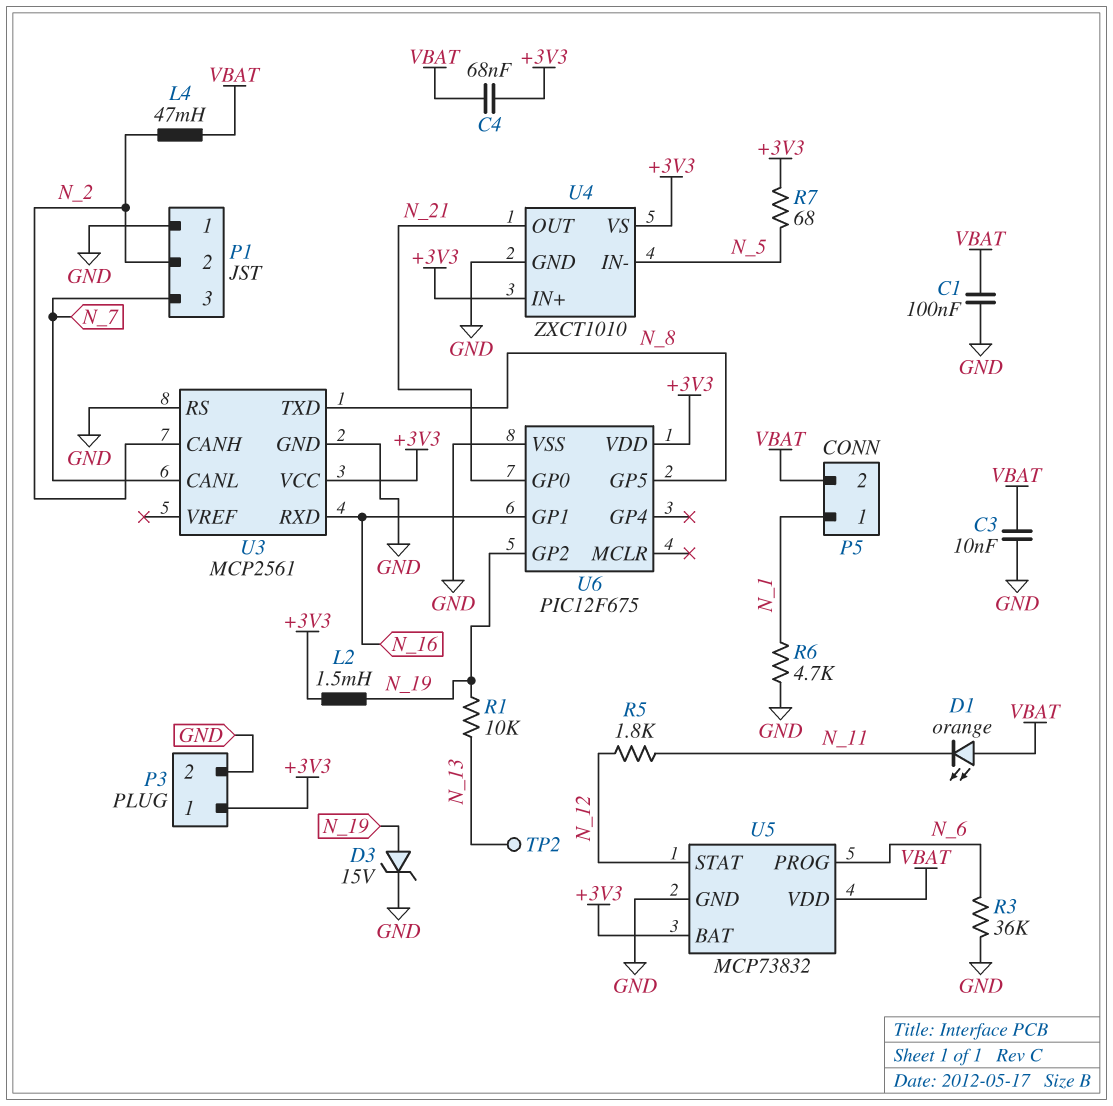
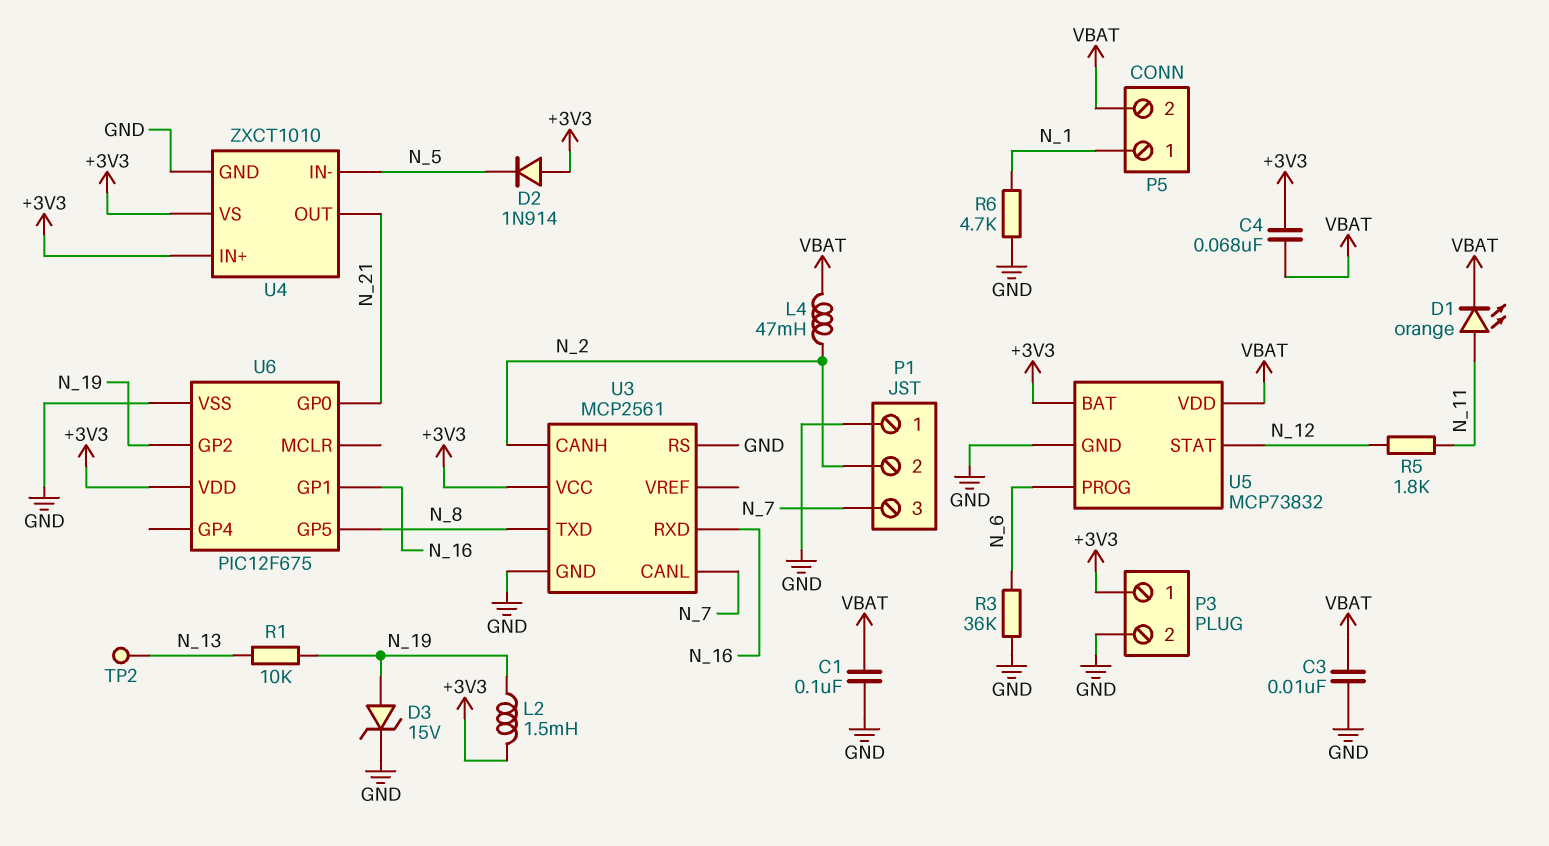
D1: LED orange (A VBAT, K N_11) -> LED orange (A N_11, K VBAT)
D2: none -> diode 1N914 (A +3V3, K N_5)
R7: 68 (+3V3, N_5) -> none

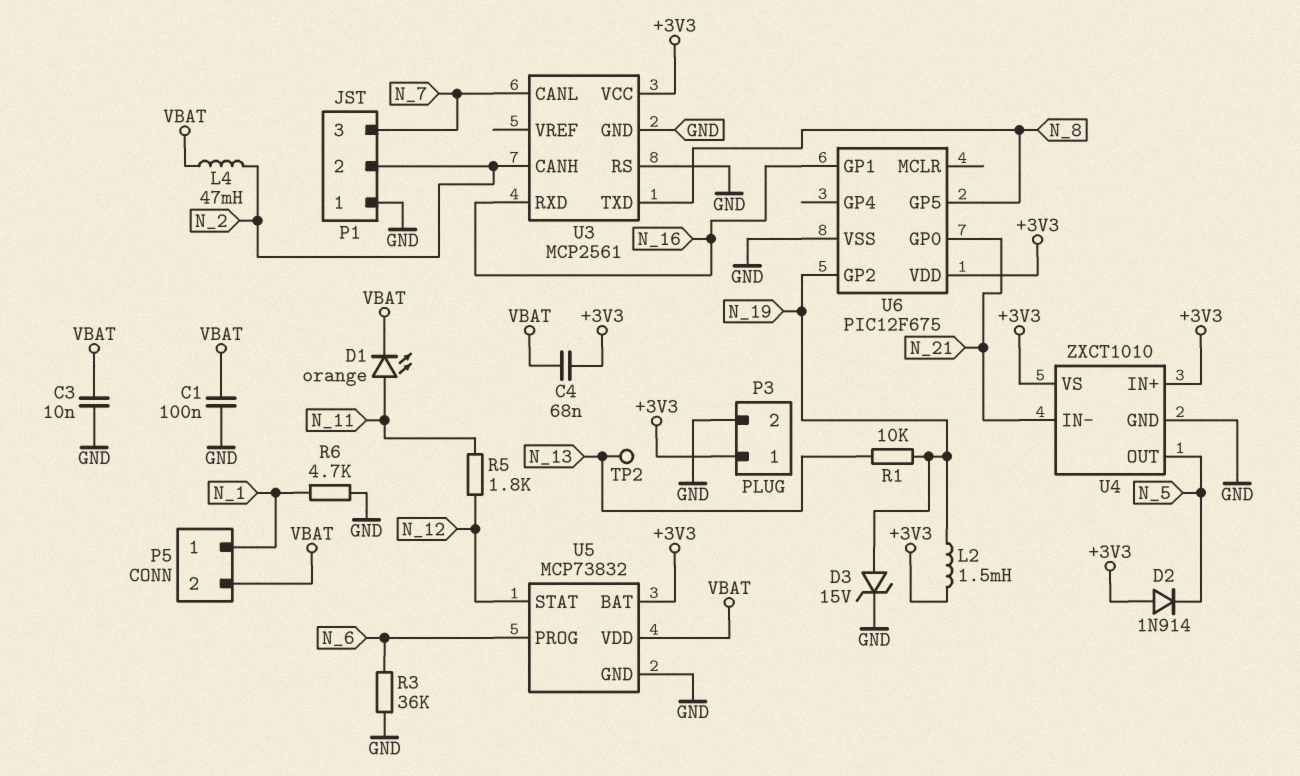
U4 pin IN-: N_5 -> N_21
U4 pin OUT: N_21 -> N_5

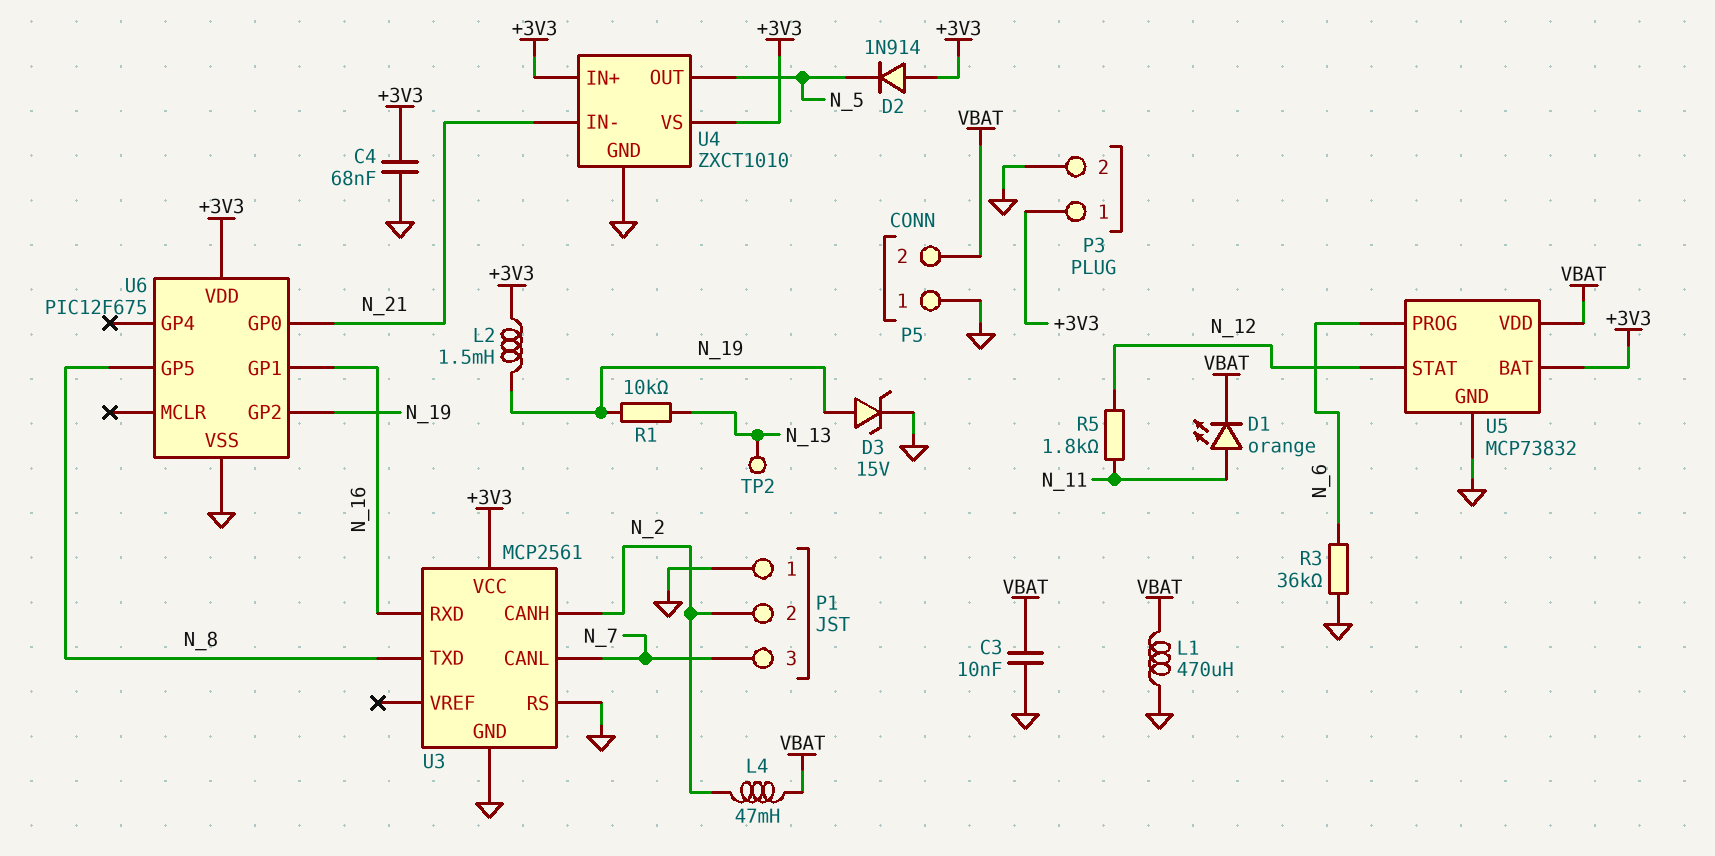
C1: 100nF (GND, VBAT) -> none
C4: 68nF (+3V3, VBAT) -> 68nF (+3V3, GND)
L1: none -> 470uH (GND, VBAT)
P5 pin 1: N_1 -> GND
R6: 4.7k (GND, N_1) -> none

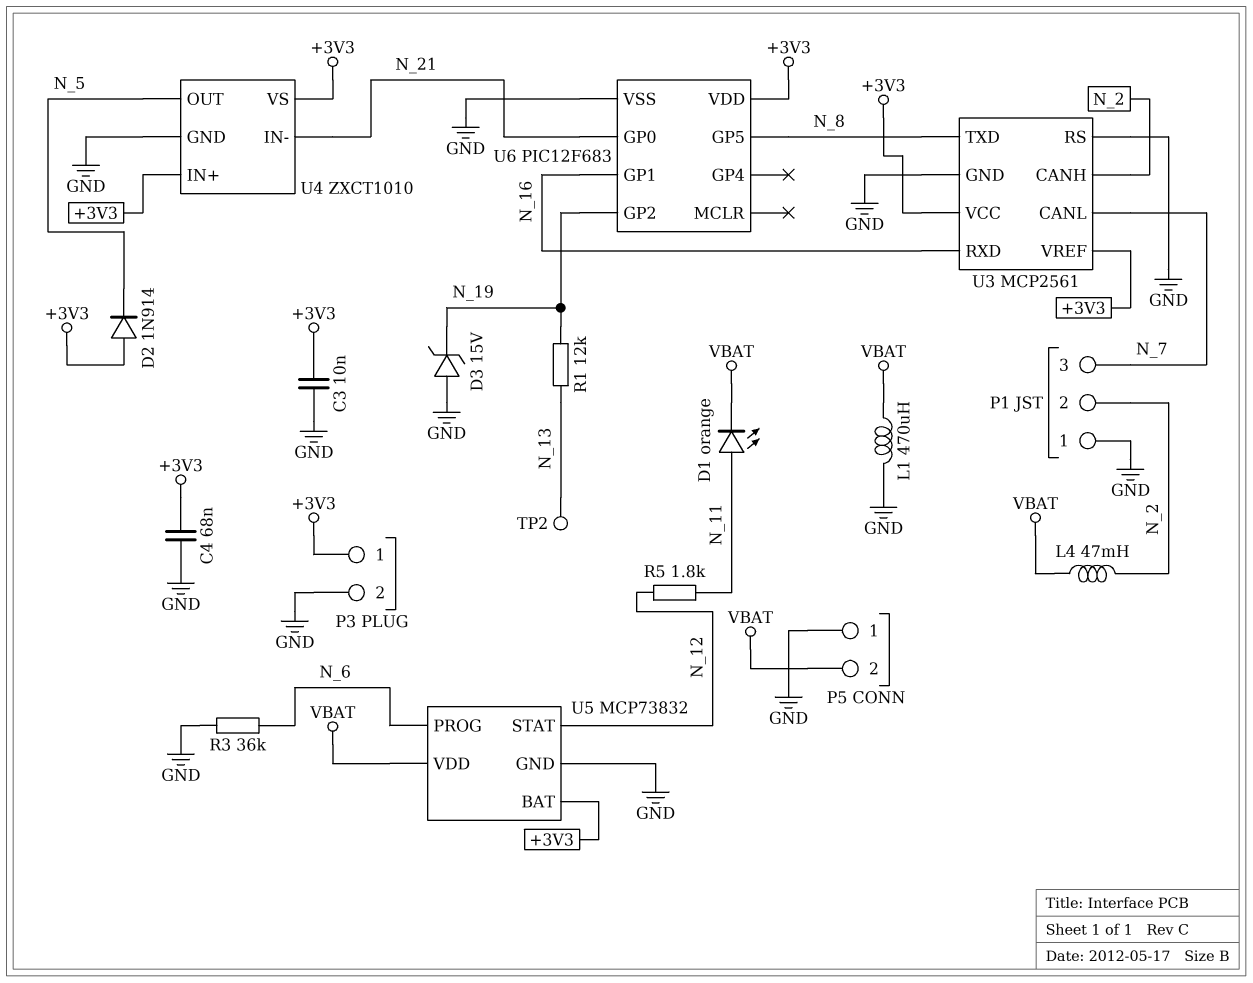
C3: 10nF (GND, VBAT) -> 10nF (+3V3, GND)
D3: zener 15V (A N_19, K GND) -> zener 15V (A GND, K N_19)
L2: 1.5mH (+3V3, N_19) -> none
R1: 10k (N_13, N_19) -> 12k (N_13, N_19)
U3 pin VREF: none -> +3V3
U6: PIC12F675 -> PIC12F683

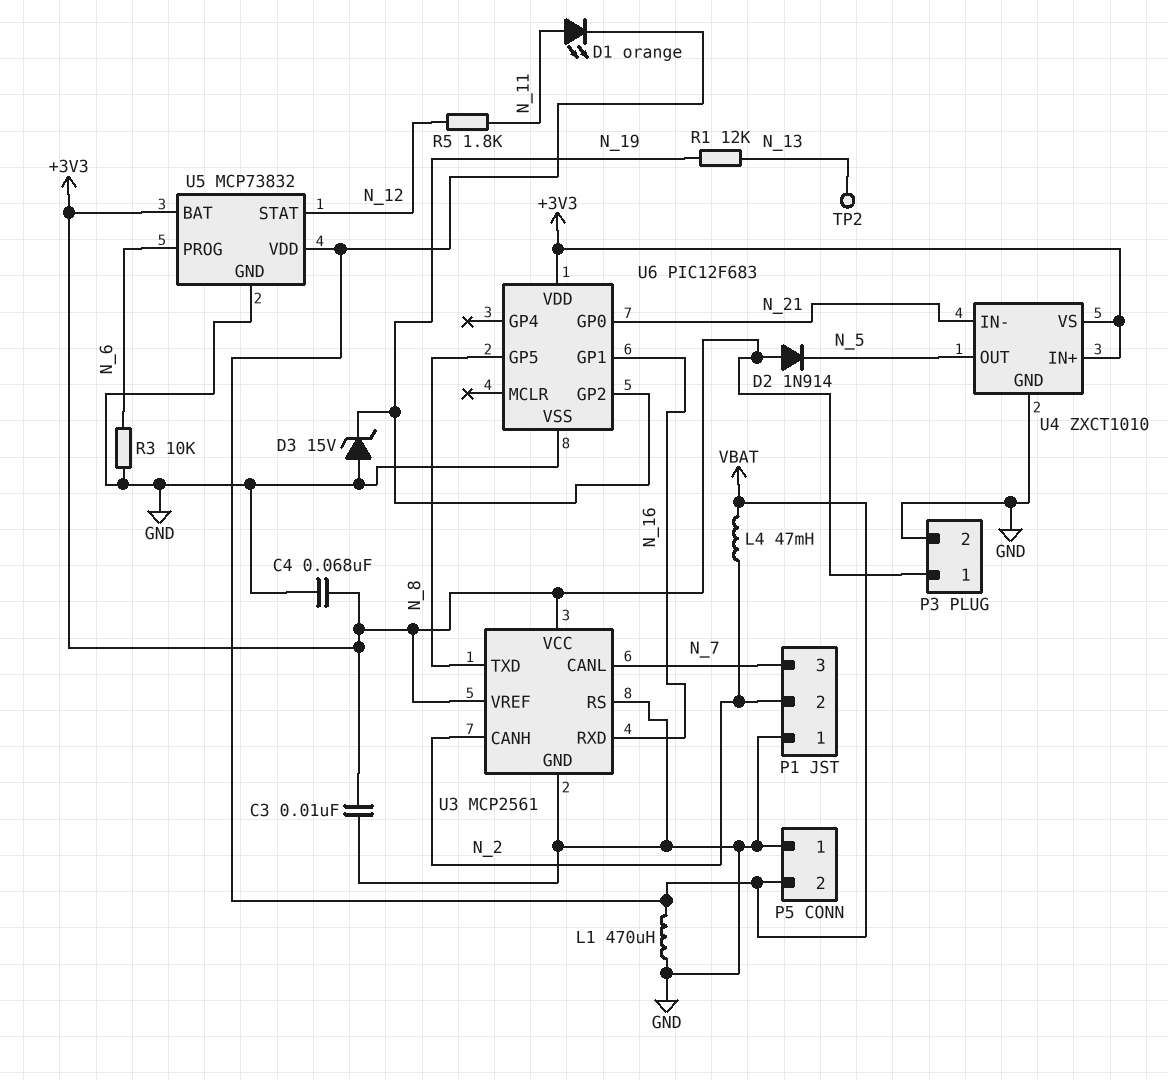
R3: 36k (GND, N_6) -> 10k (GND, N_6)

